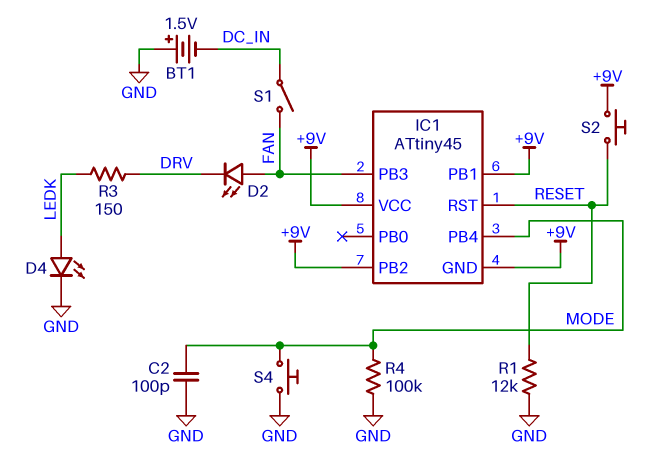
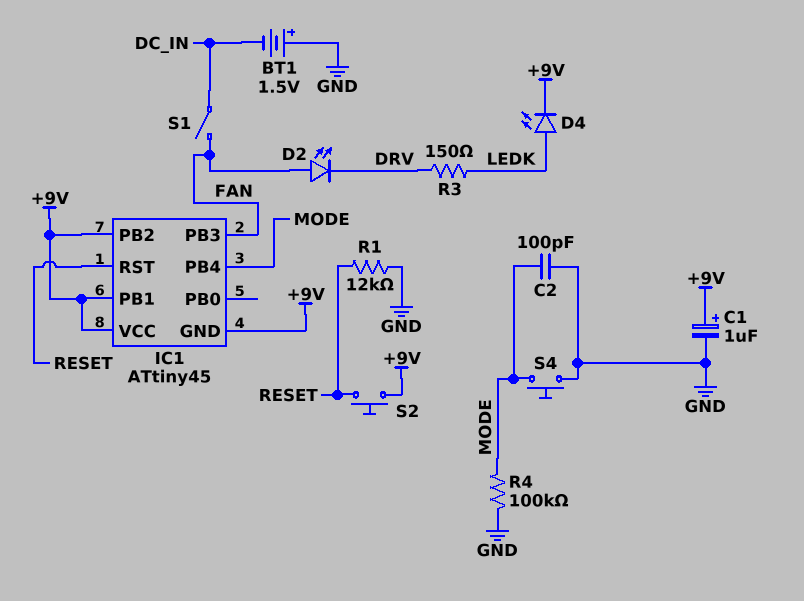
C1: none -> 1uF (plus +9V, minus GND)
D4: LED (A LEDK, K GND) -> LED (A LEDK, K +9V)

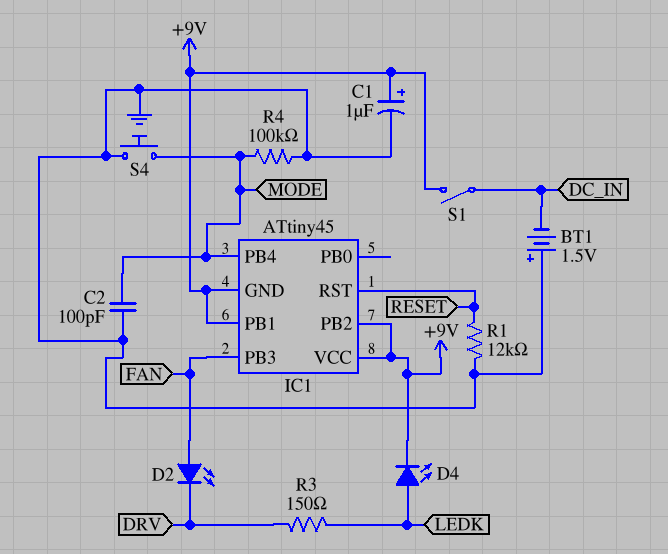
S1: switch (DC_IN, FAN) -> switch (+9V, DC_IN)
S2: button (+9V, RESET) -> none

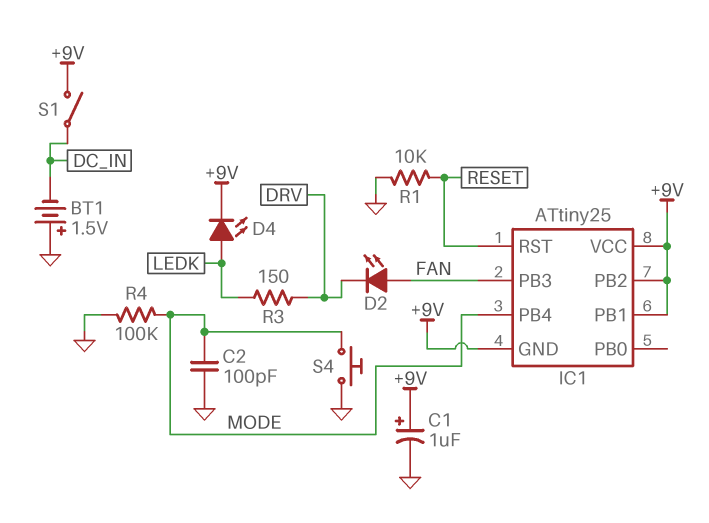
IC1: ATtiny45 -> ATtiny25
R1: 12k (GND, RESET) -> 10k (GND, RESET)

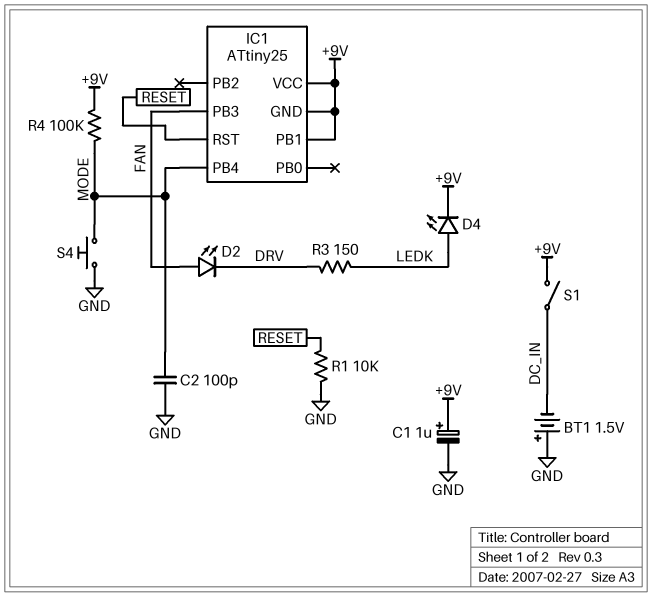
IC1 pin PB2: +9V -> none
R4: 100k (GND, MODE) -> 100k (+9V, MODE)

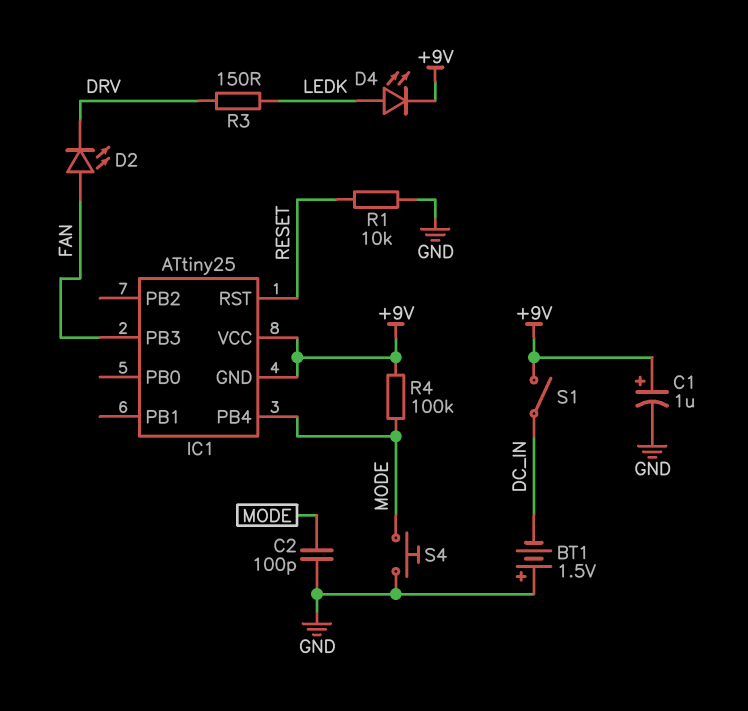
IC1 pin PB1: +9V -> none

